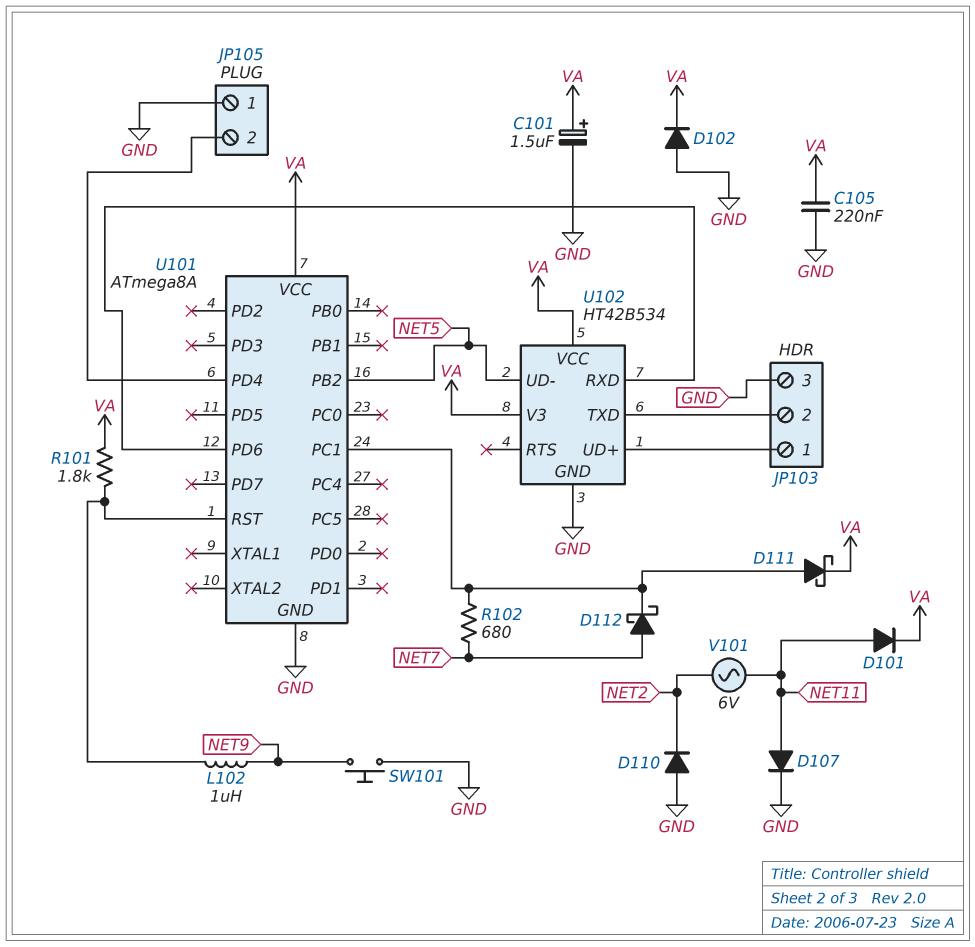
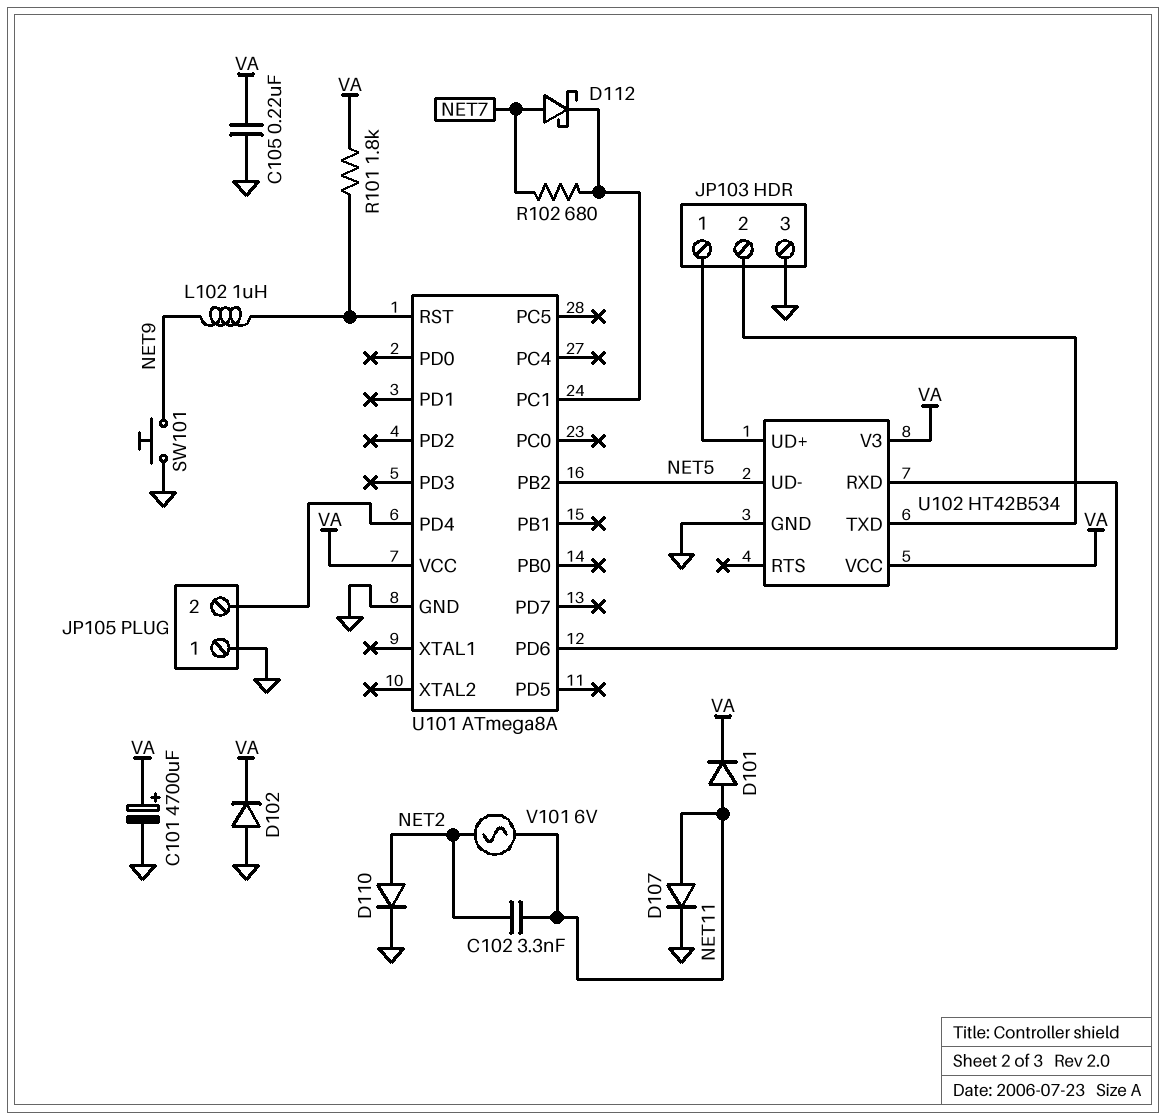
C101: 1.5uF (plus VA, minus GND) -> 4700uF (plus VA, minus GND)
C102: none -> 3.3nF (NET2, NET11)
D110: diode (A GND, K NET2) -> diode (A NET2, K GND)
D111: schottky (A U101/PC1, K VA) -> none

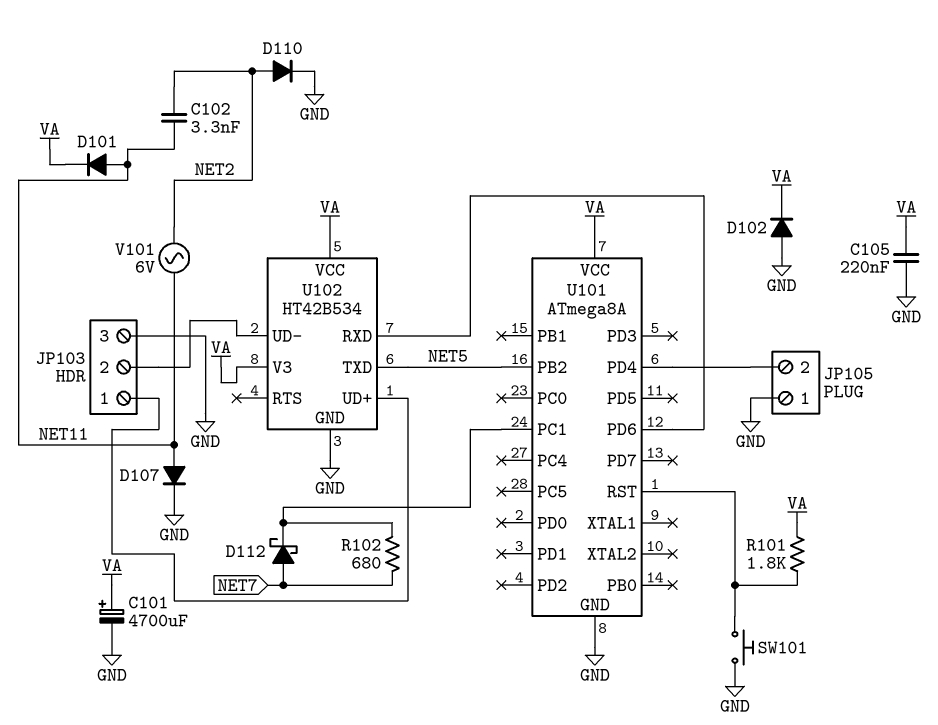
L102: 1uH (NET9, U101/RST) -> none
SW101: button (GND, NET9) -> button (GND, U101/RST)
U102 pin TXD: JP103/2 -> NET5
U102 pin UD-: NET5 -> JP103/2

